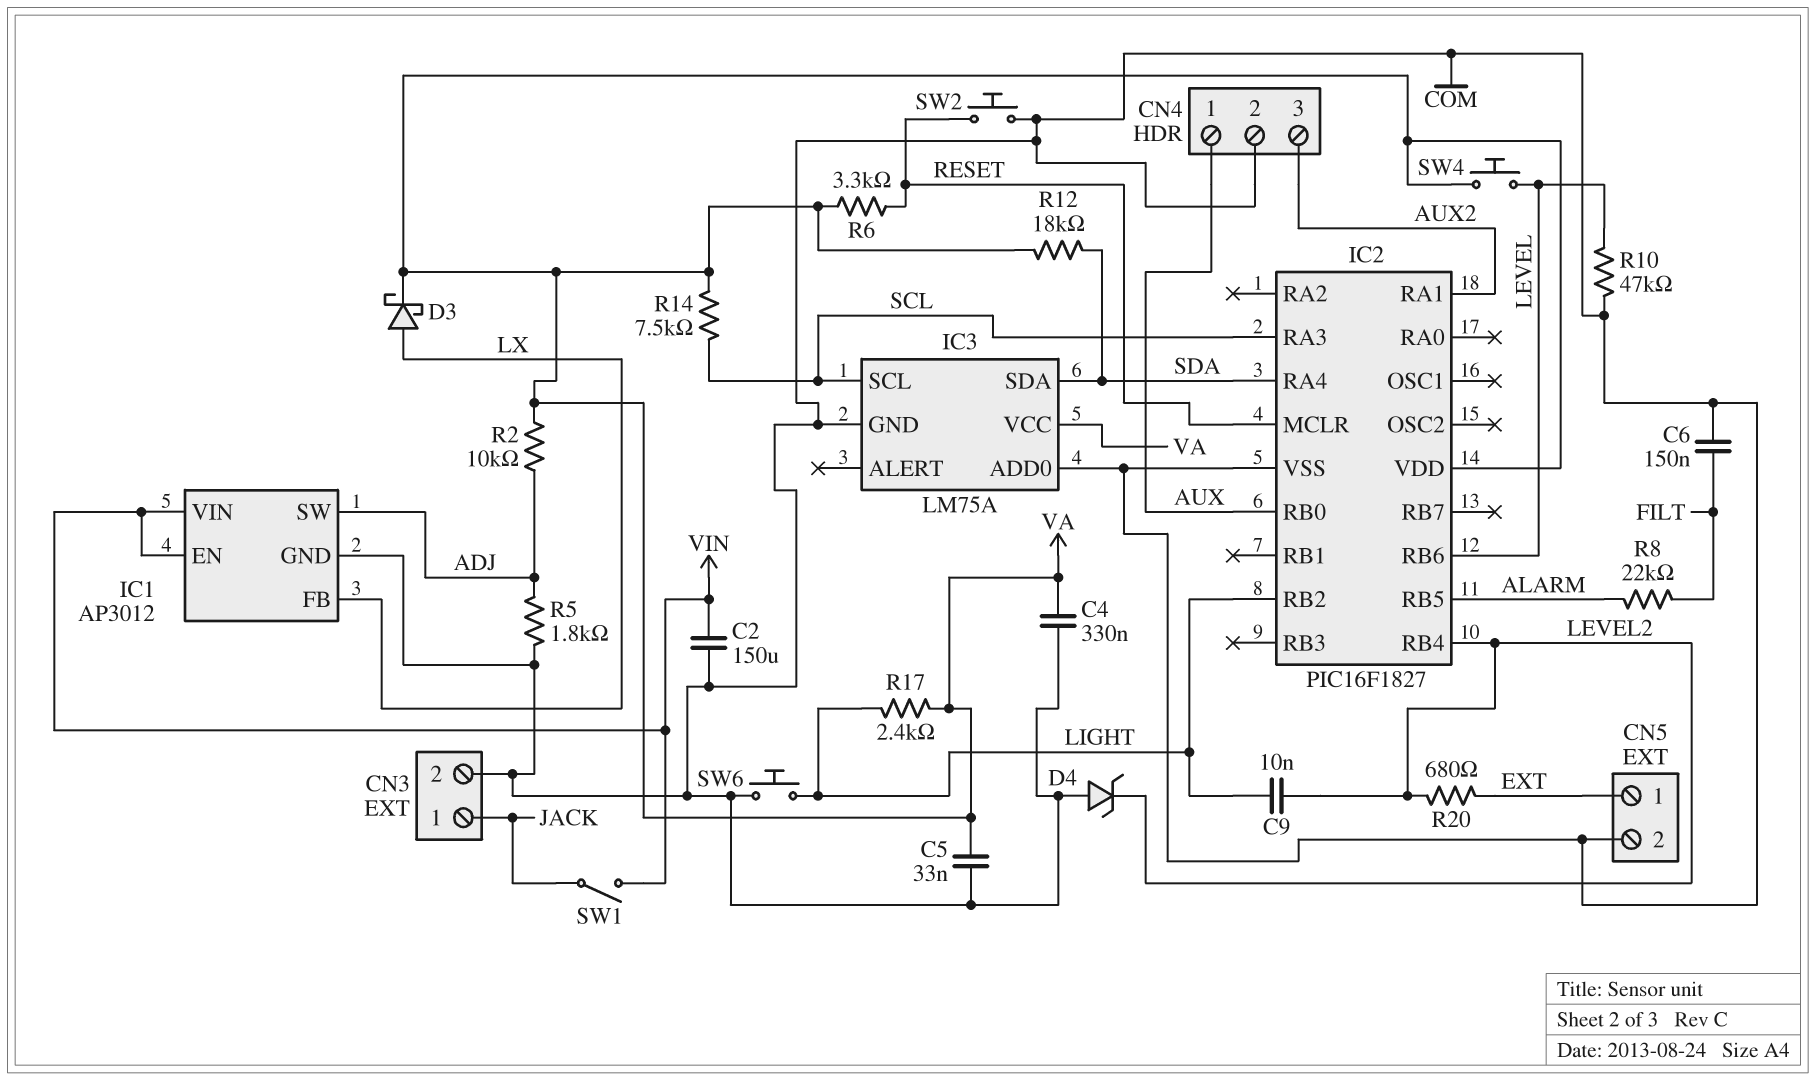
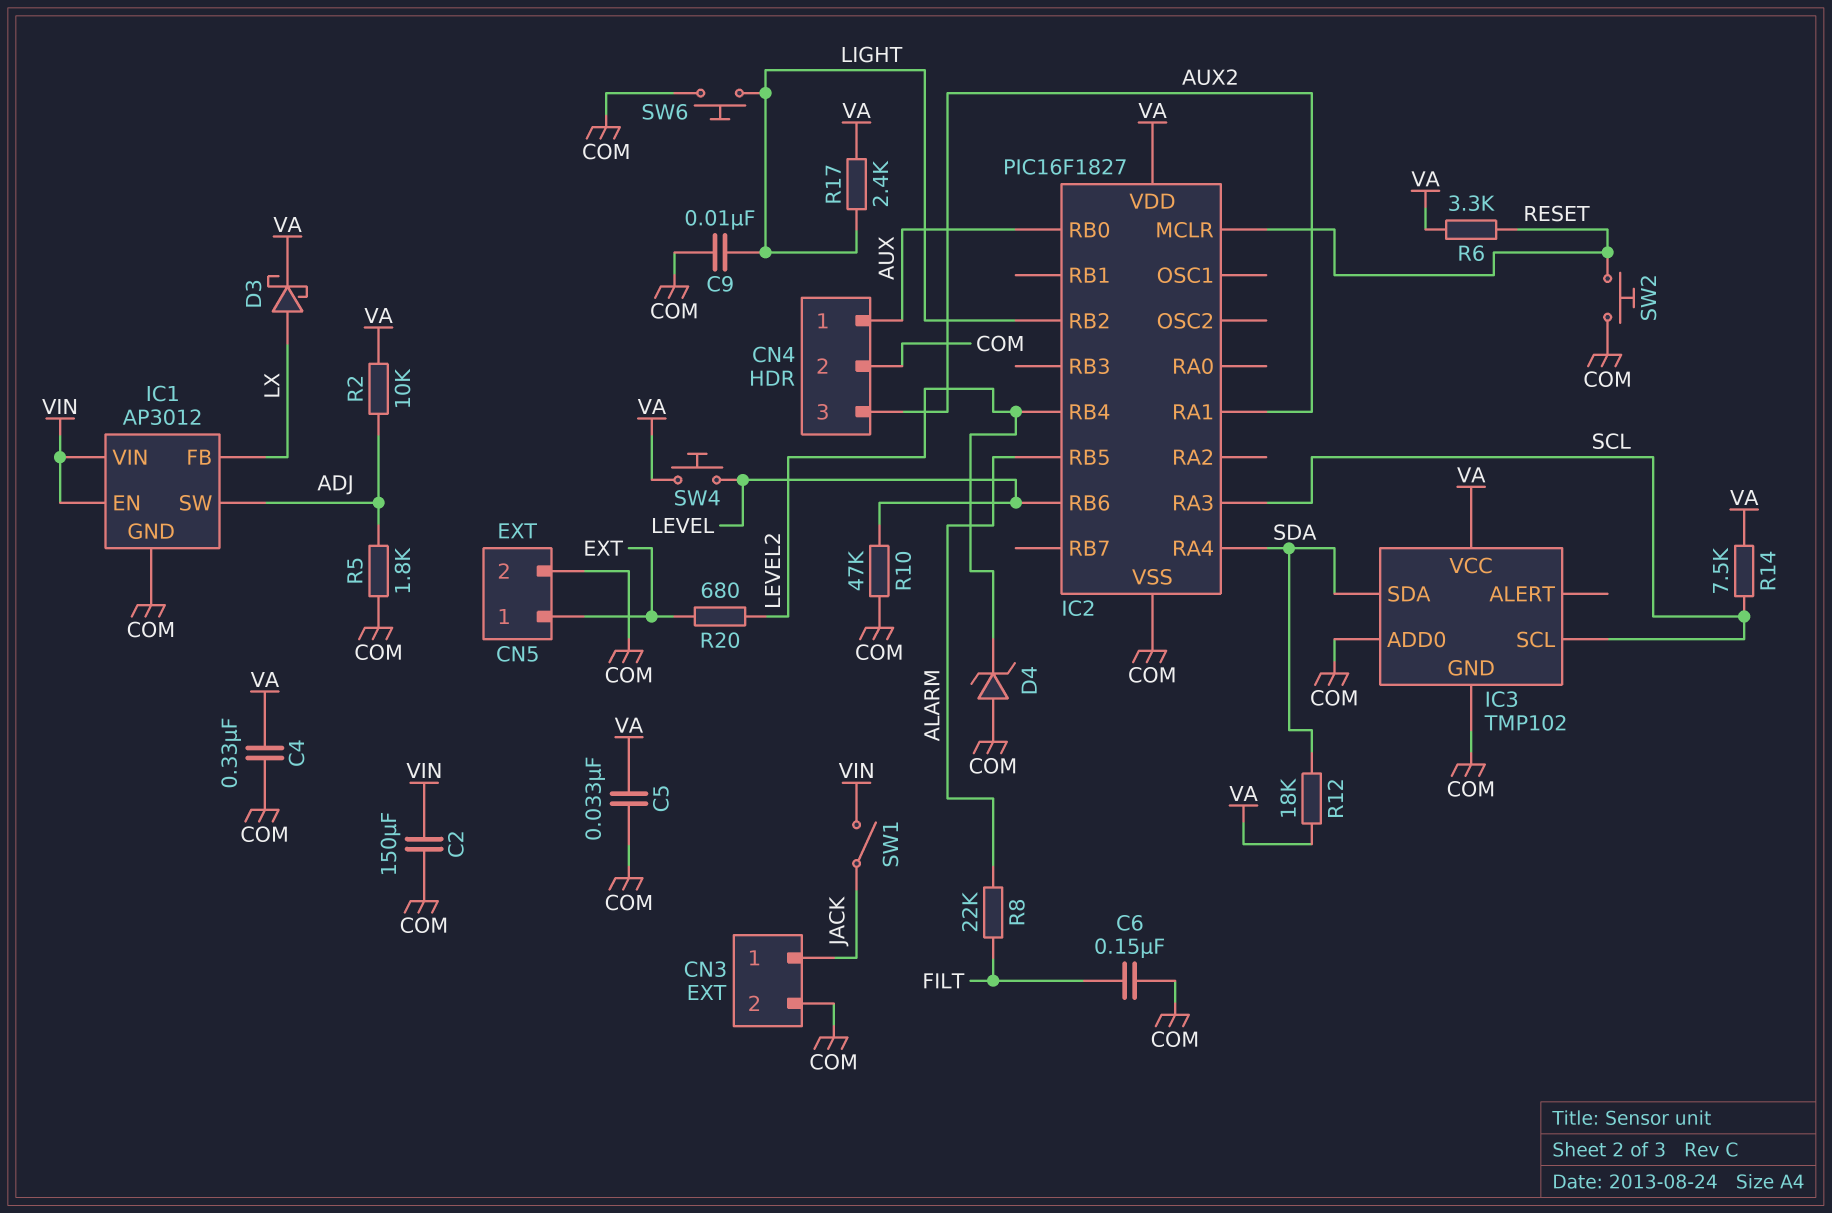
C9: 10nF (LEVEL2, LIGHT) -> 10nF (COM, LIGHT)
IC3: LM75A -> TMP102

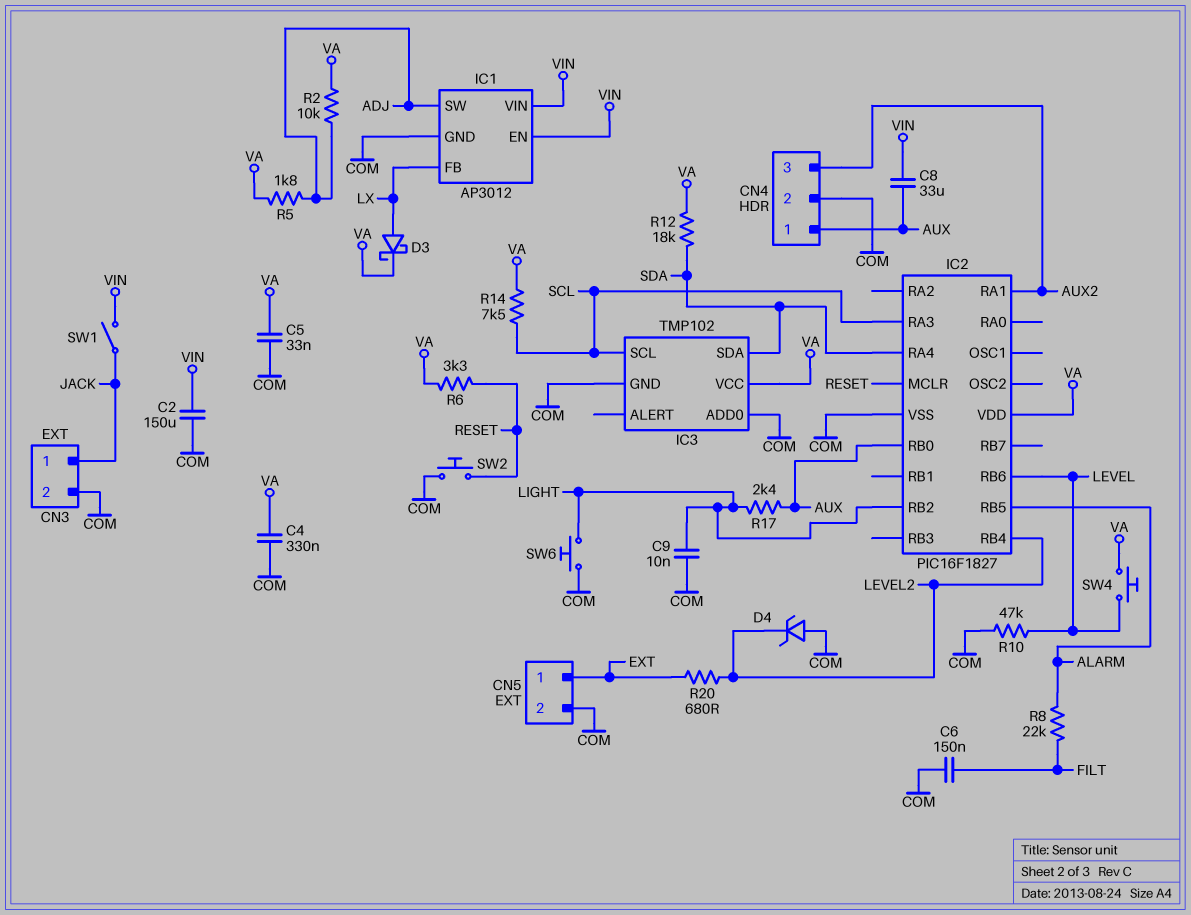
C8: none -> 33uF (AUX, VIN)
R5: 1.8k (ADJ, COM) -> 1.8k (ADJ, VA)
R17: 2.4k (LIGHT, VA) -> 2.4k (AUX, LIGHT)

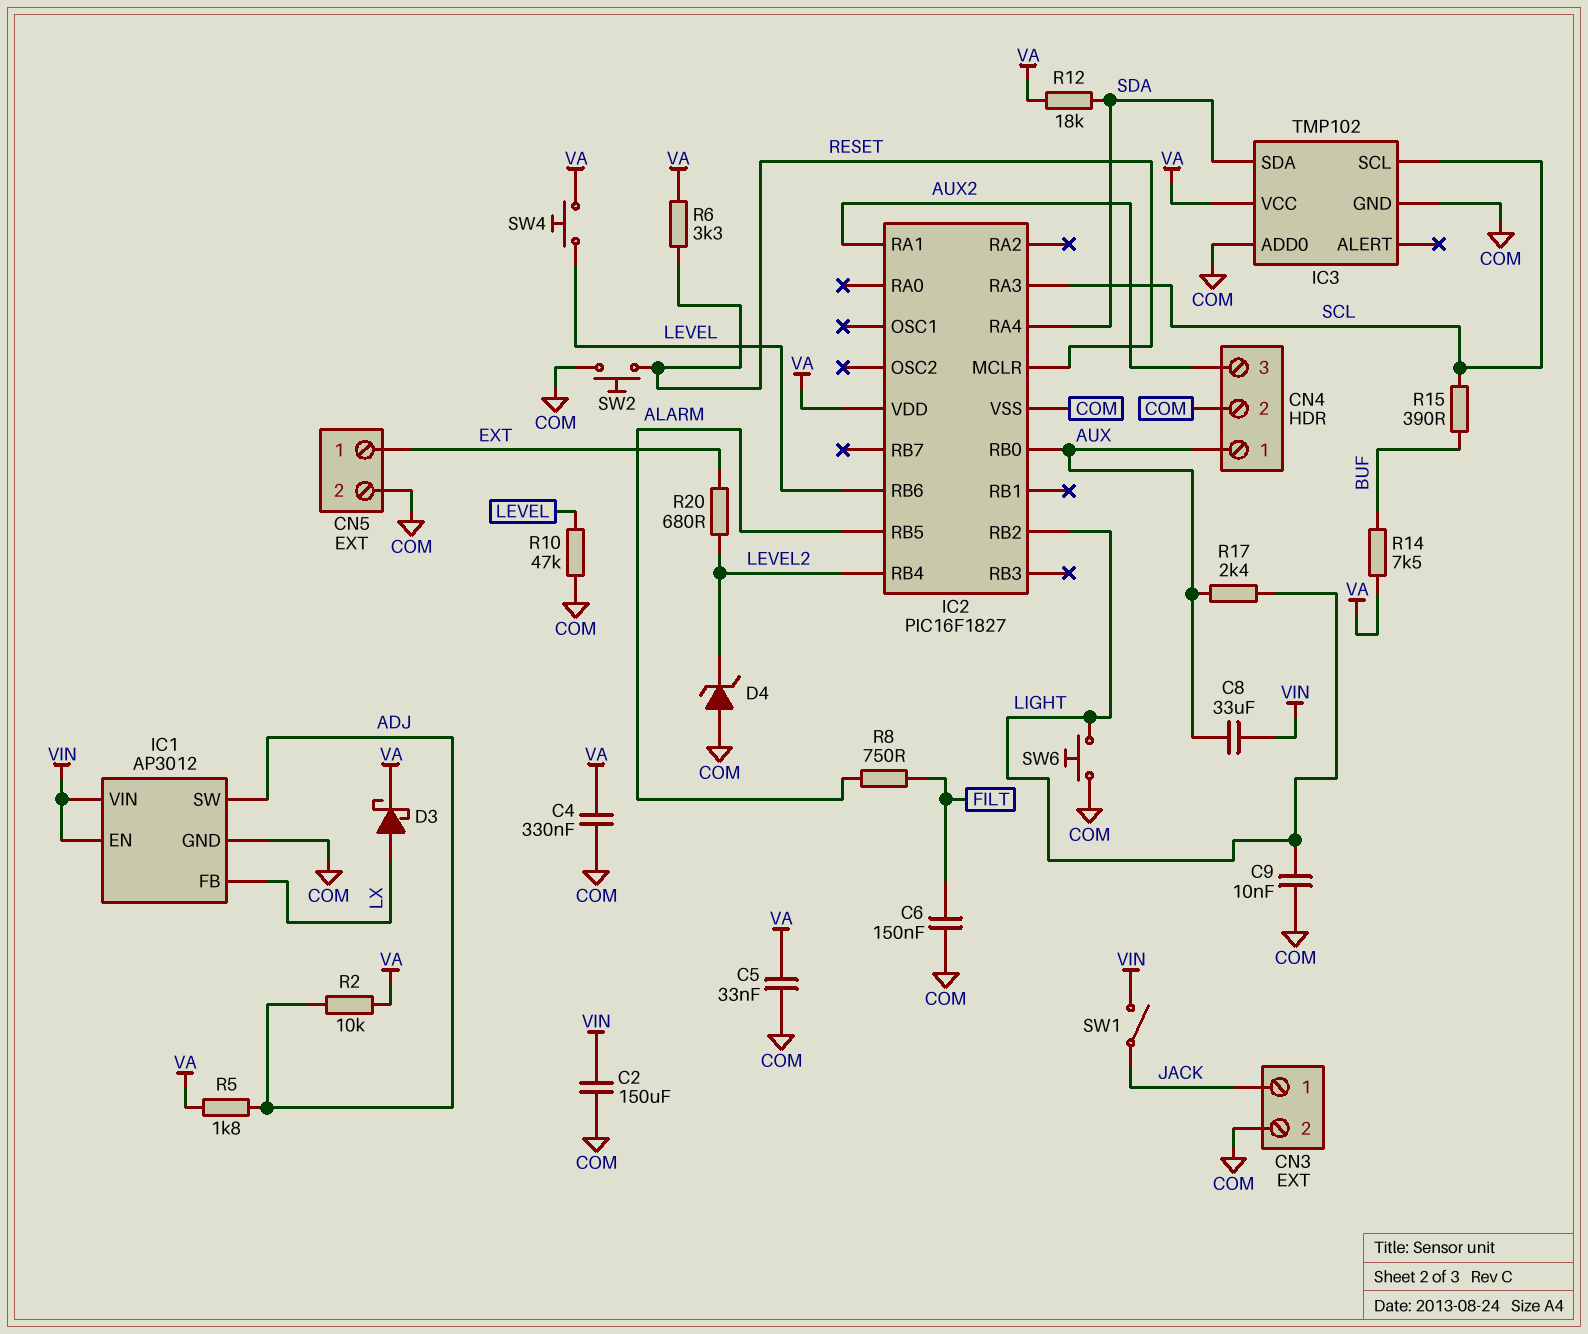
R8: 22k (ALARM, FILT) -> 750 (ALARM, FILT)
R14: 7.5k (SCL, VA) -> 7.5k (BUF, VA)
R15: none -> 390 (BUF, SCL)

